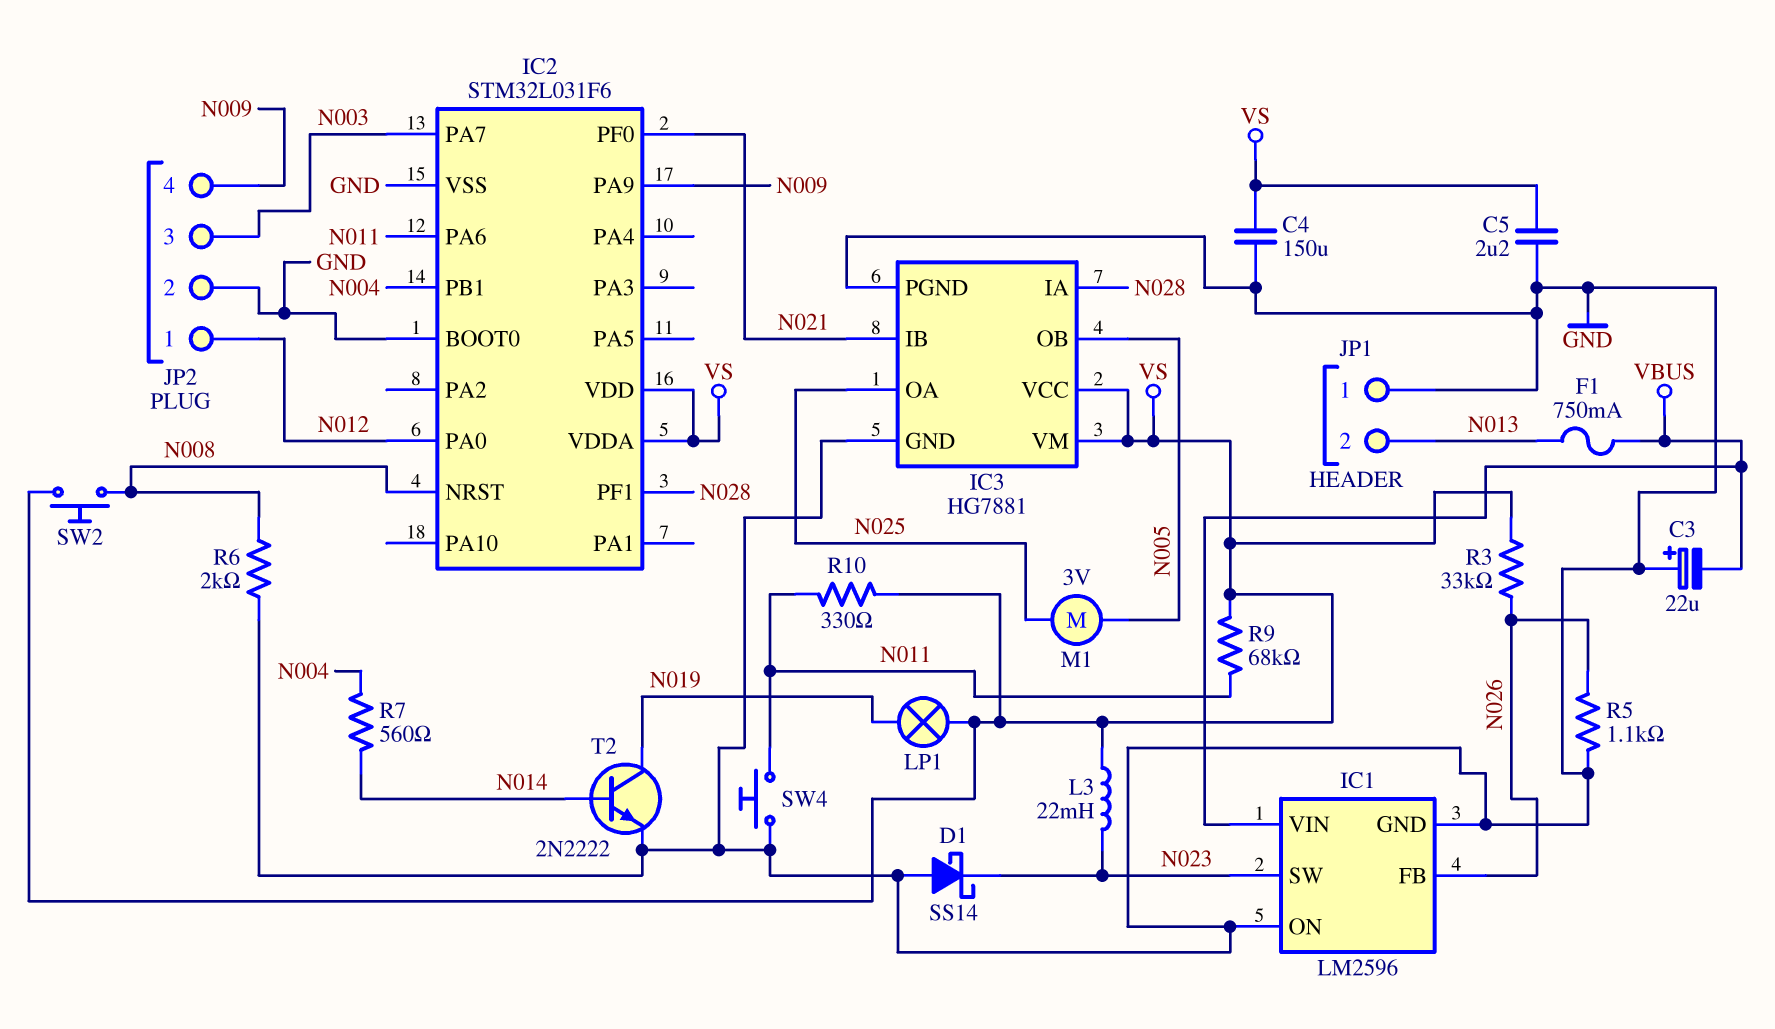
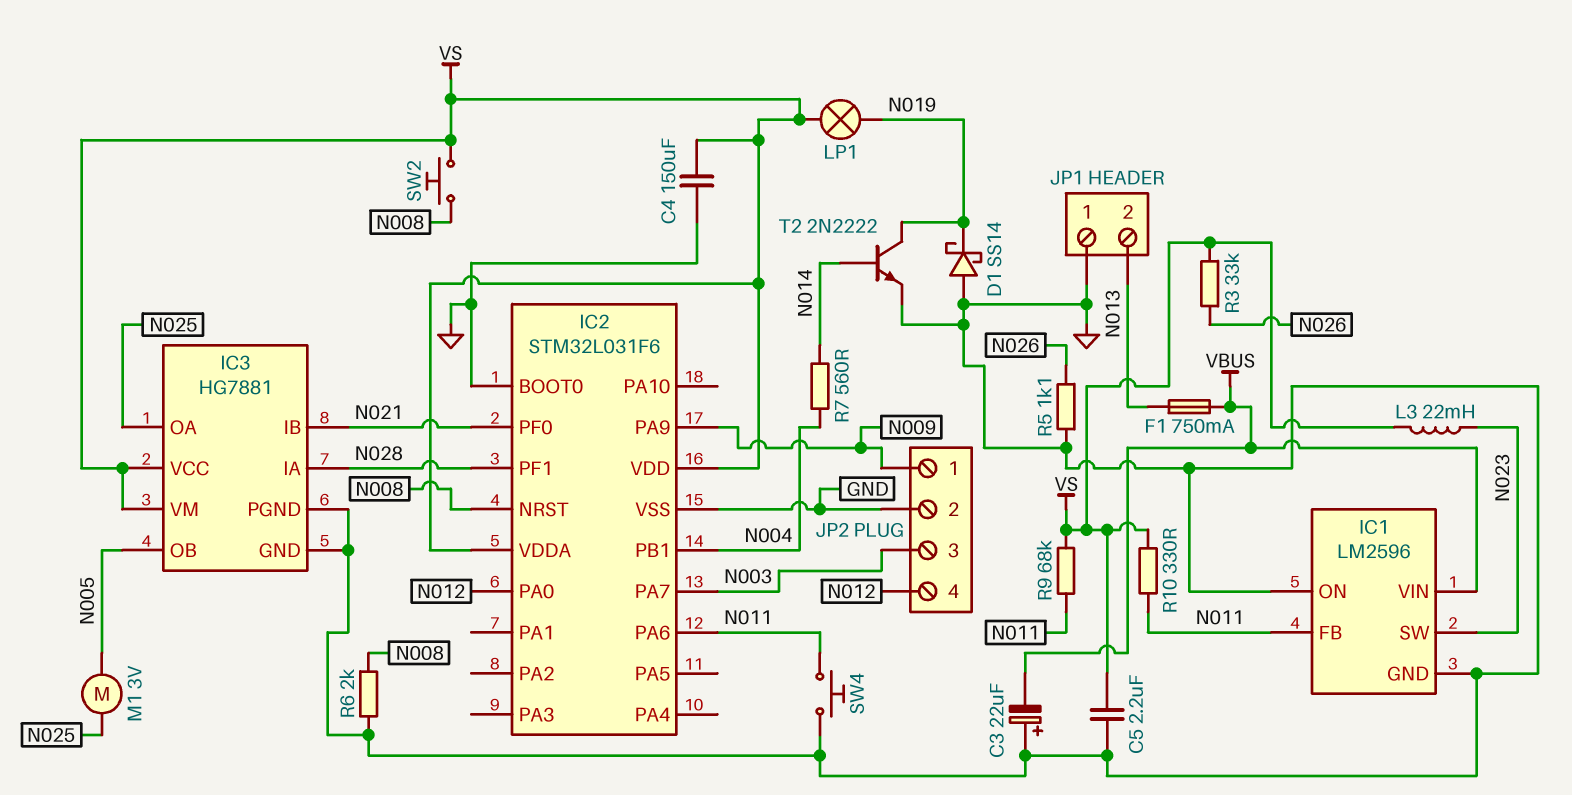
D1: schottky SS14 (A GND, K N023) -> schottky SS14 (A GND, K N019)
IC1 pin FB: N026 -> N011
JP2 pin 1: N012 -> N009
JP2 pin 4: N009 -> N012

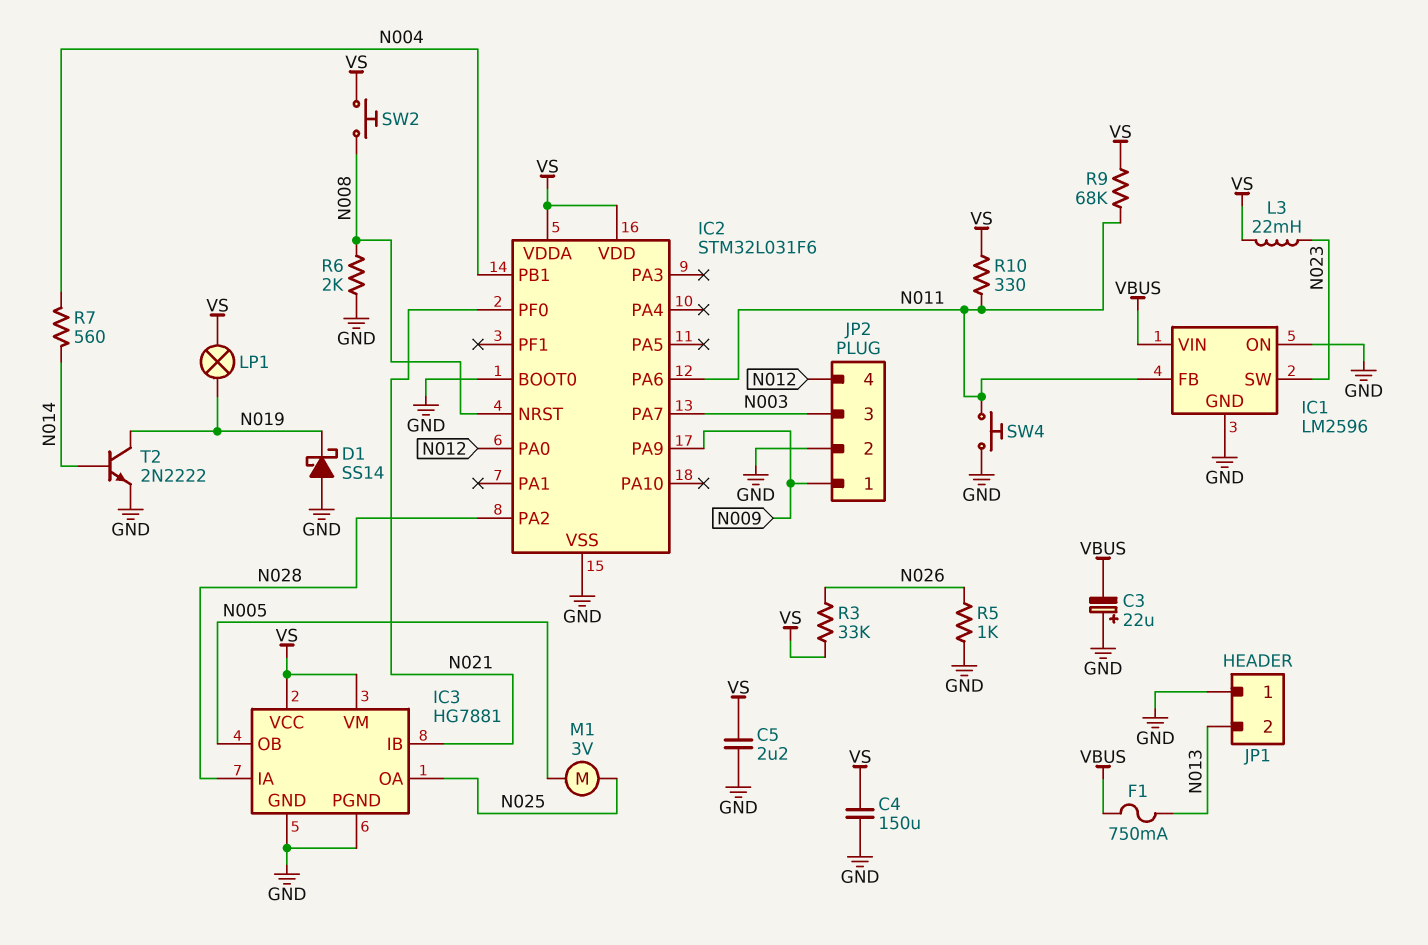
IC2 pin PA2: none -> N028
IC2 pin PF1: N028 -> none
R5: 1.1k (GND, N026) -> 1k (GND, N026)

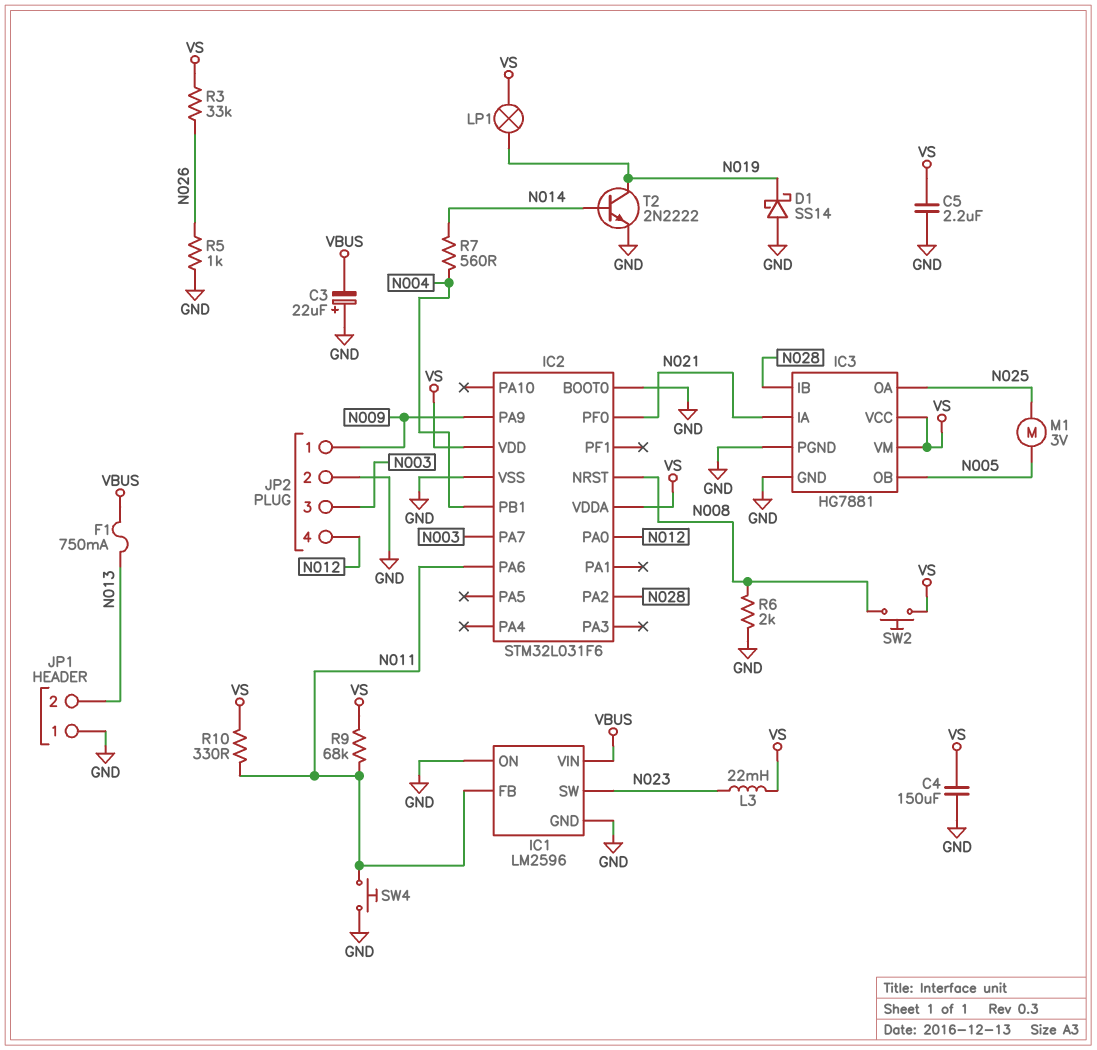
IC3 pin IA: N028 -> N021
IC3 pin IB: N021 -> N028

